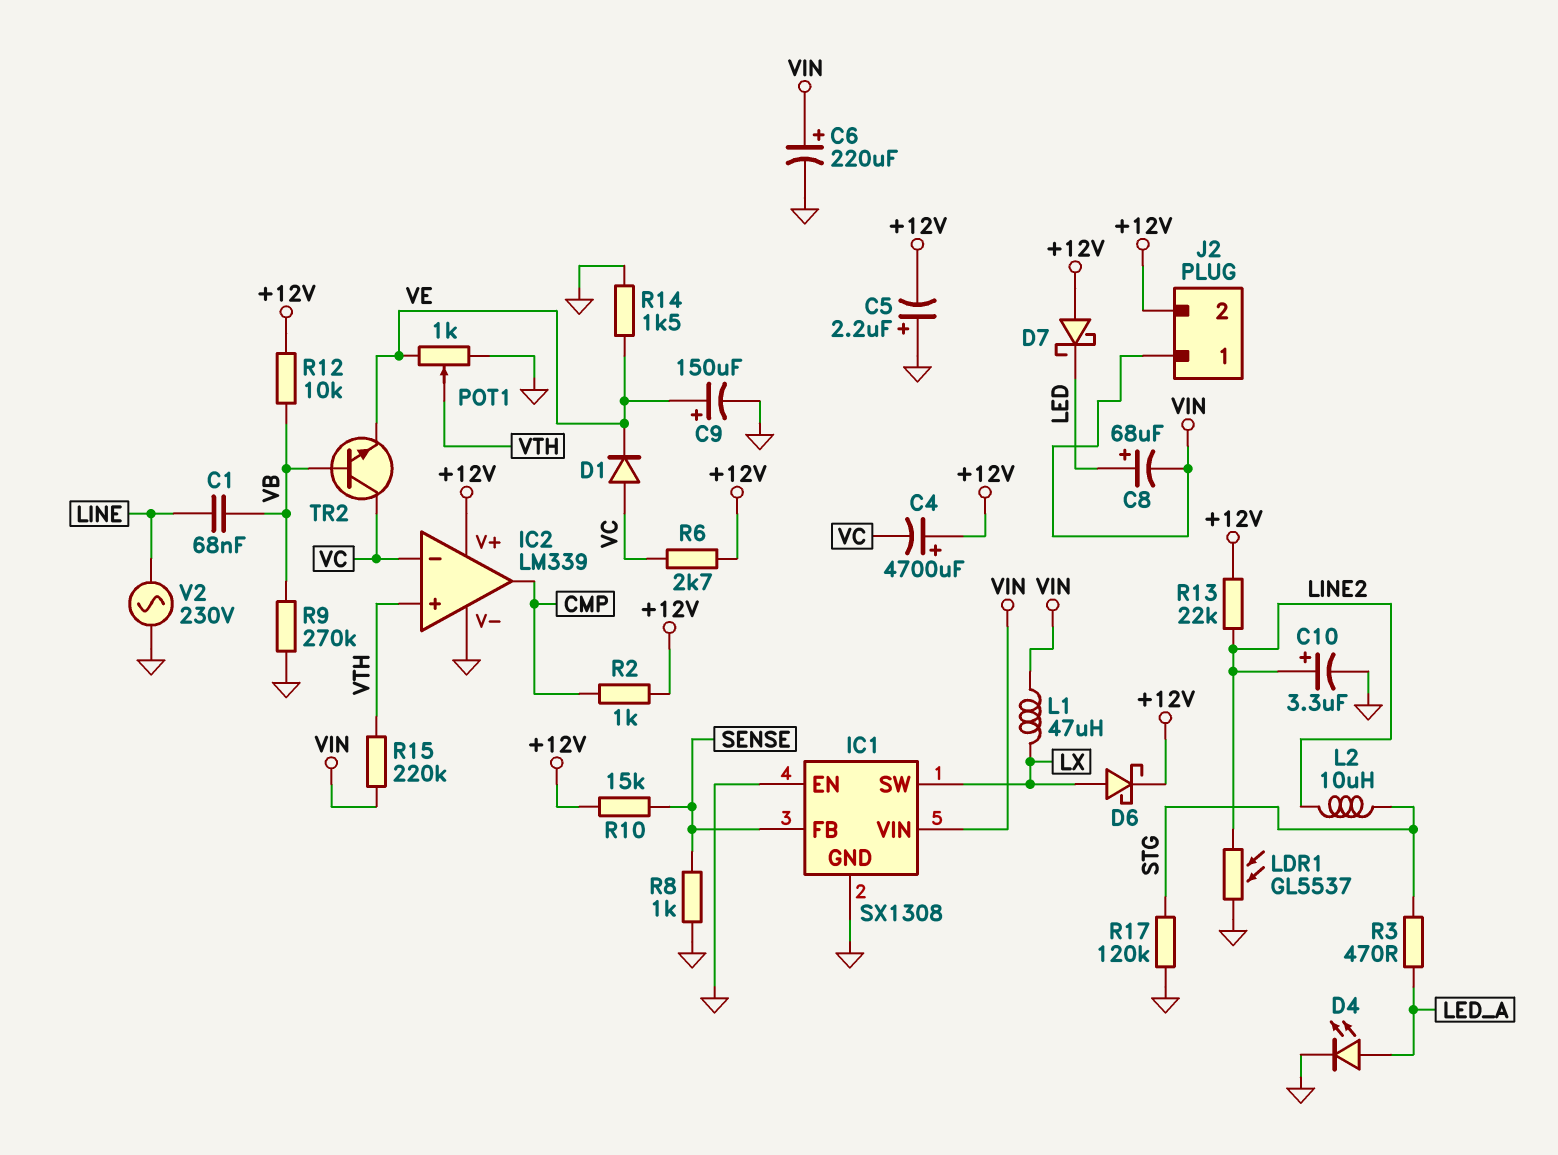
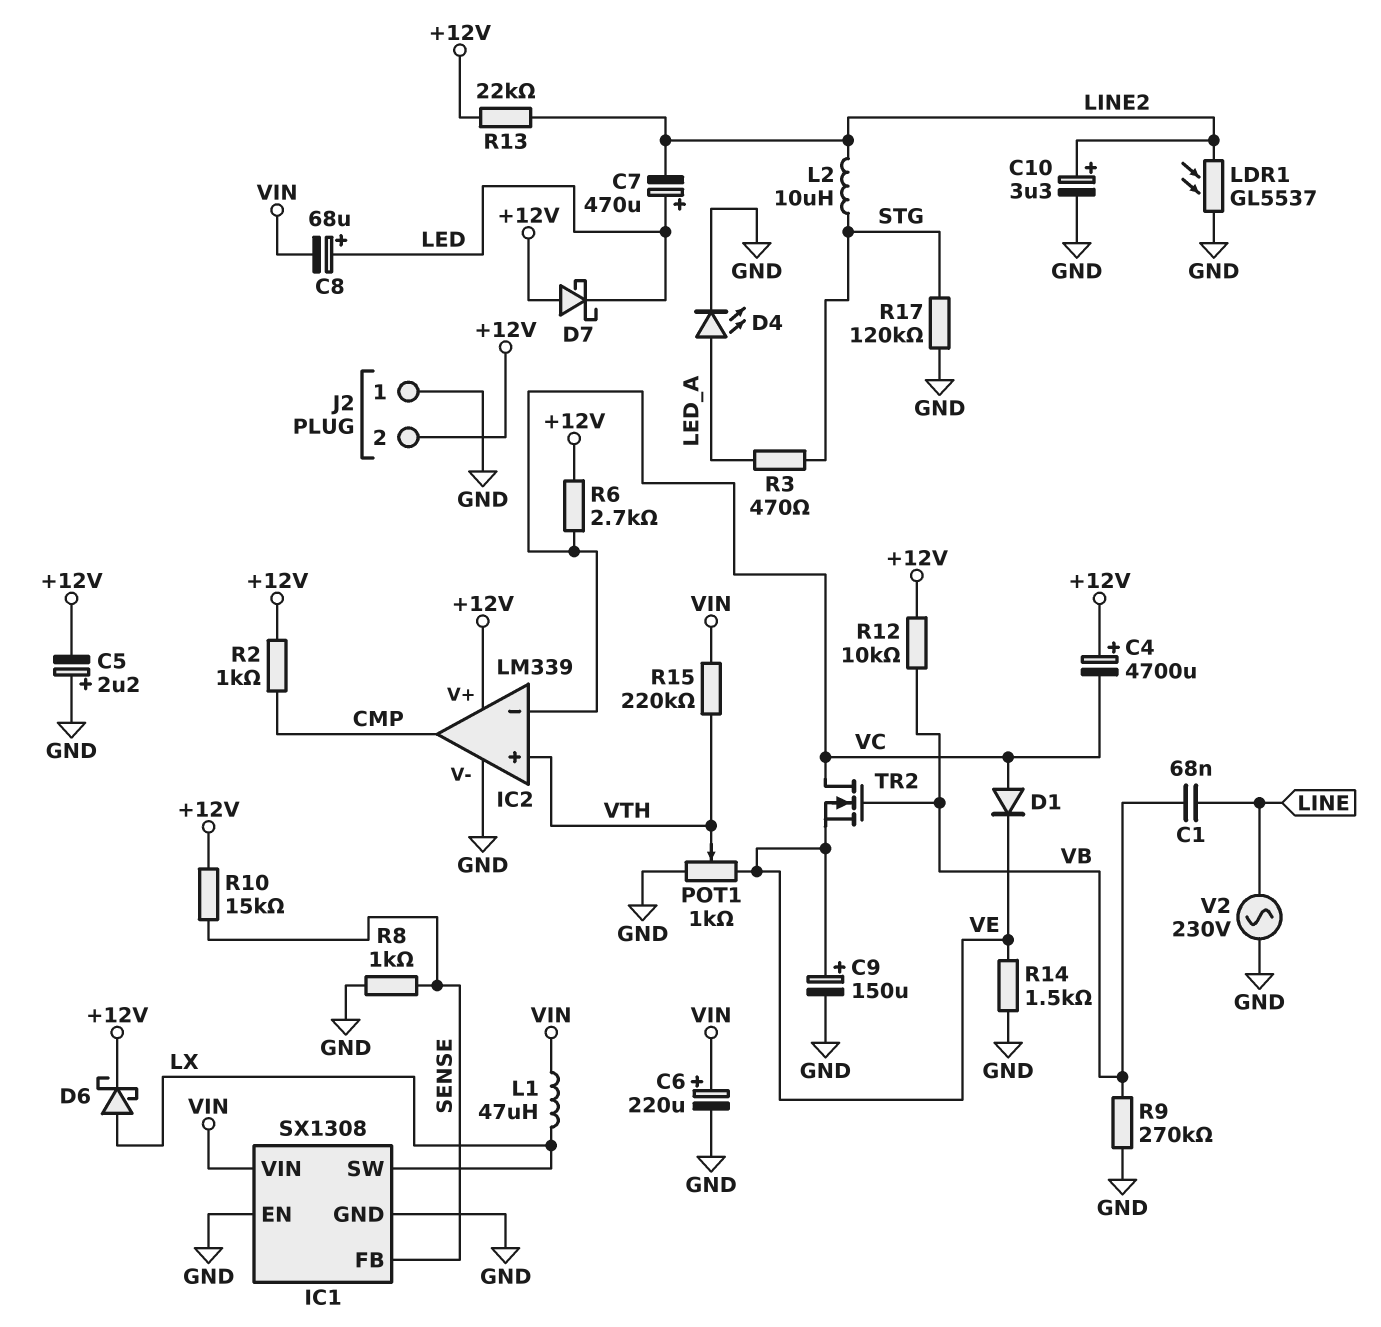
C7: none -> 470uF (plus LED, minus LINE2)
J2 pin 1: VIN -> GND
TR2: NPN (B VB, C VC, E VE) -> NMOS (G VB, D VC, S VE)

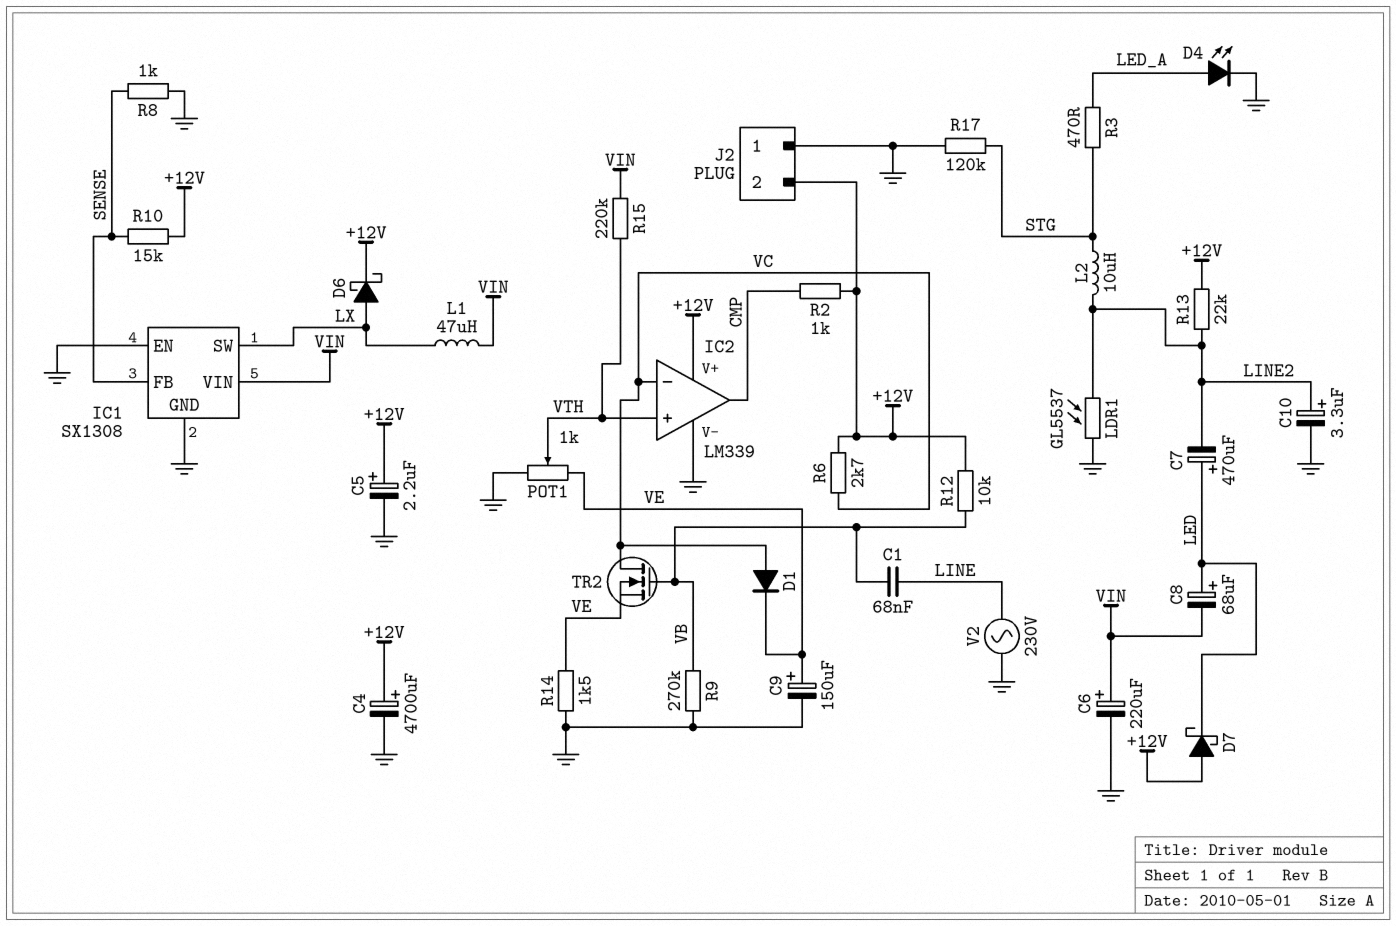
C4: 4700uF (plus +12V, minus VC) -> 4700uF (plus +12V, minus GND)
C5: 2.2uF (plus GND, minus +12V) -> 2.2uF (plus +12V, minus GND)

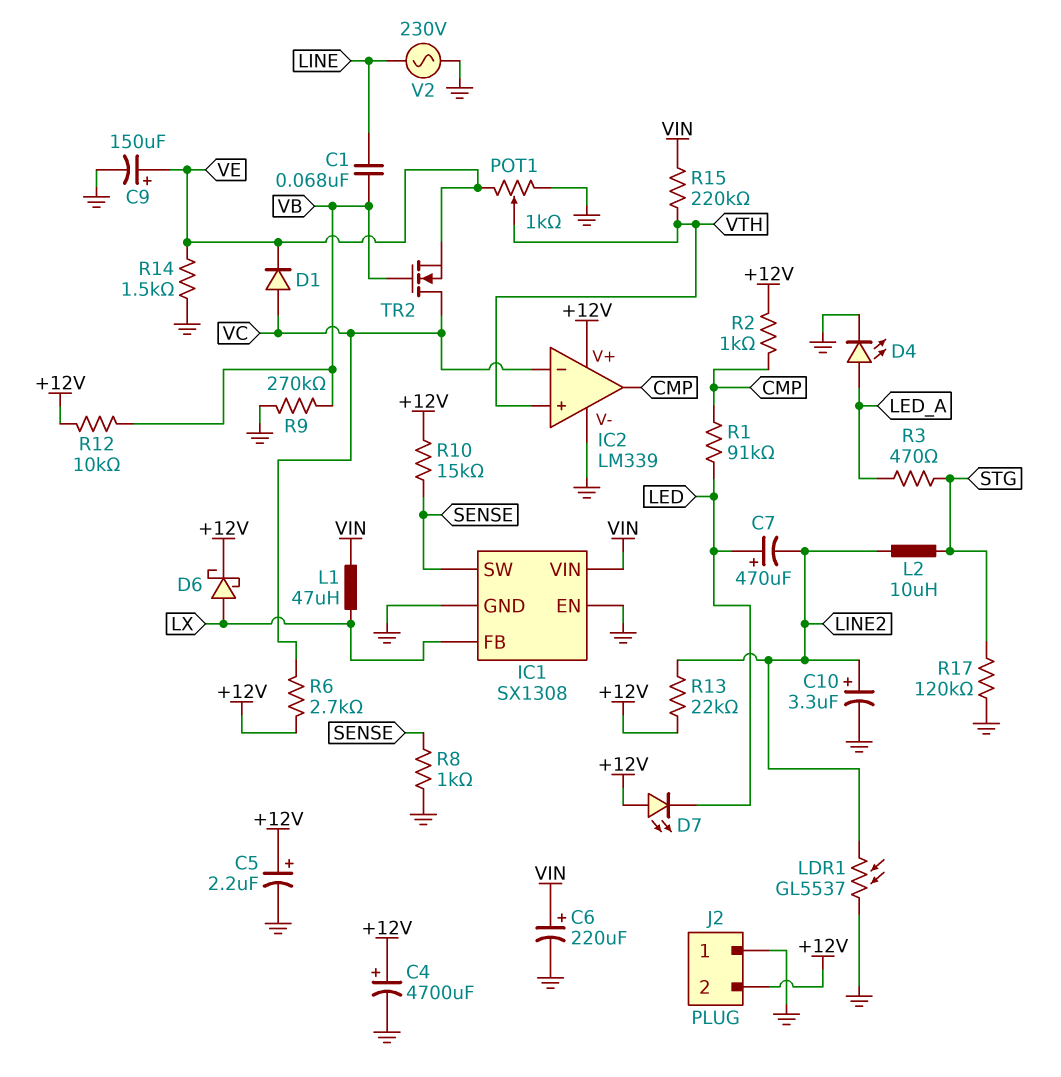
C8: 68uF (plus LED, minus VIN) -> none
D7: schottky (A +12V, K LED) -> LED (A +12V, K LED)
IC1 pin FB: SENSE -> LX
IC1 pin SW: LX -> SENSE
R1: none -> 91k (CMP, LED)

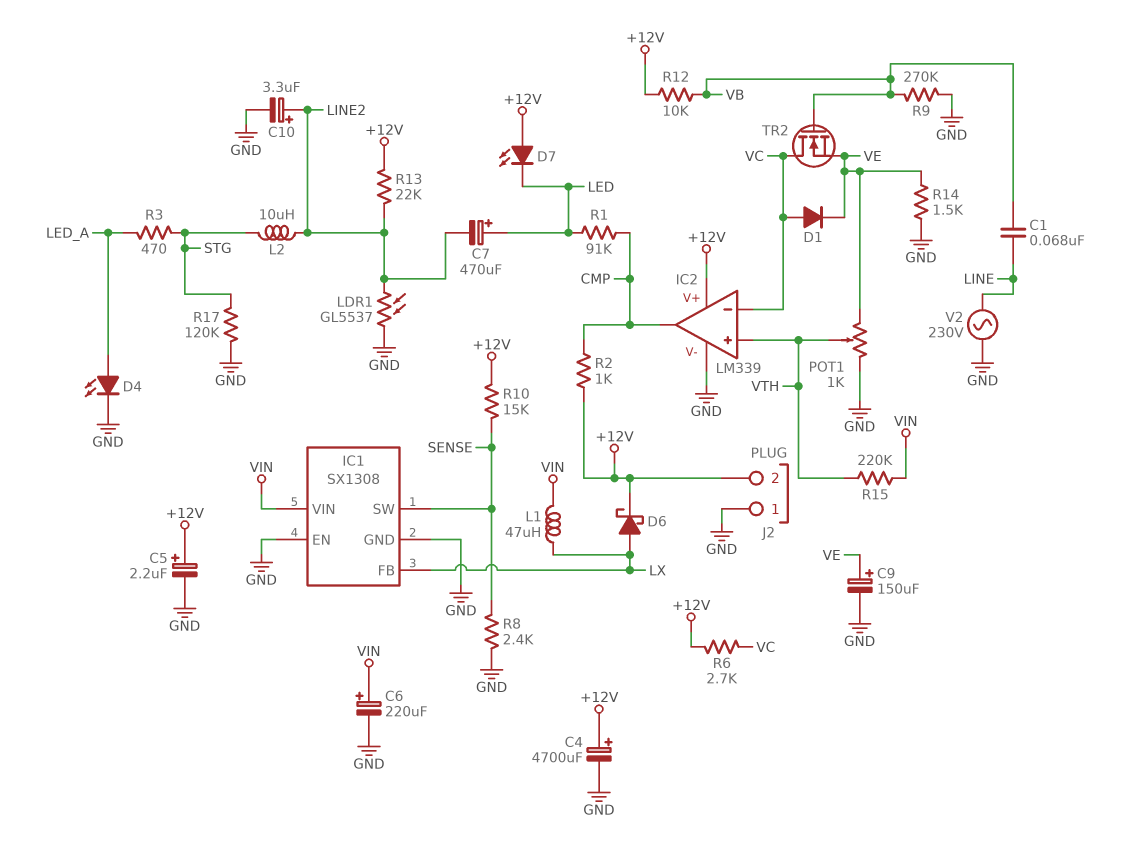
R8: 1k (GND, SENSE) -> 2.4k (GND, SENSE)

